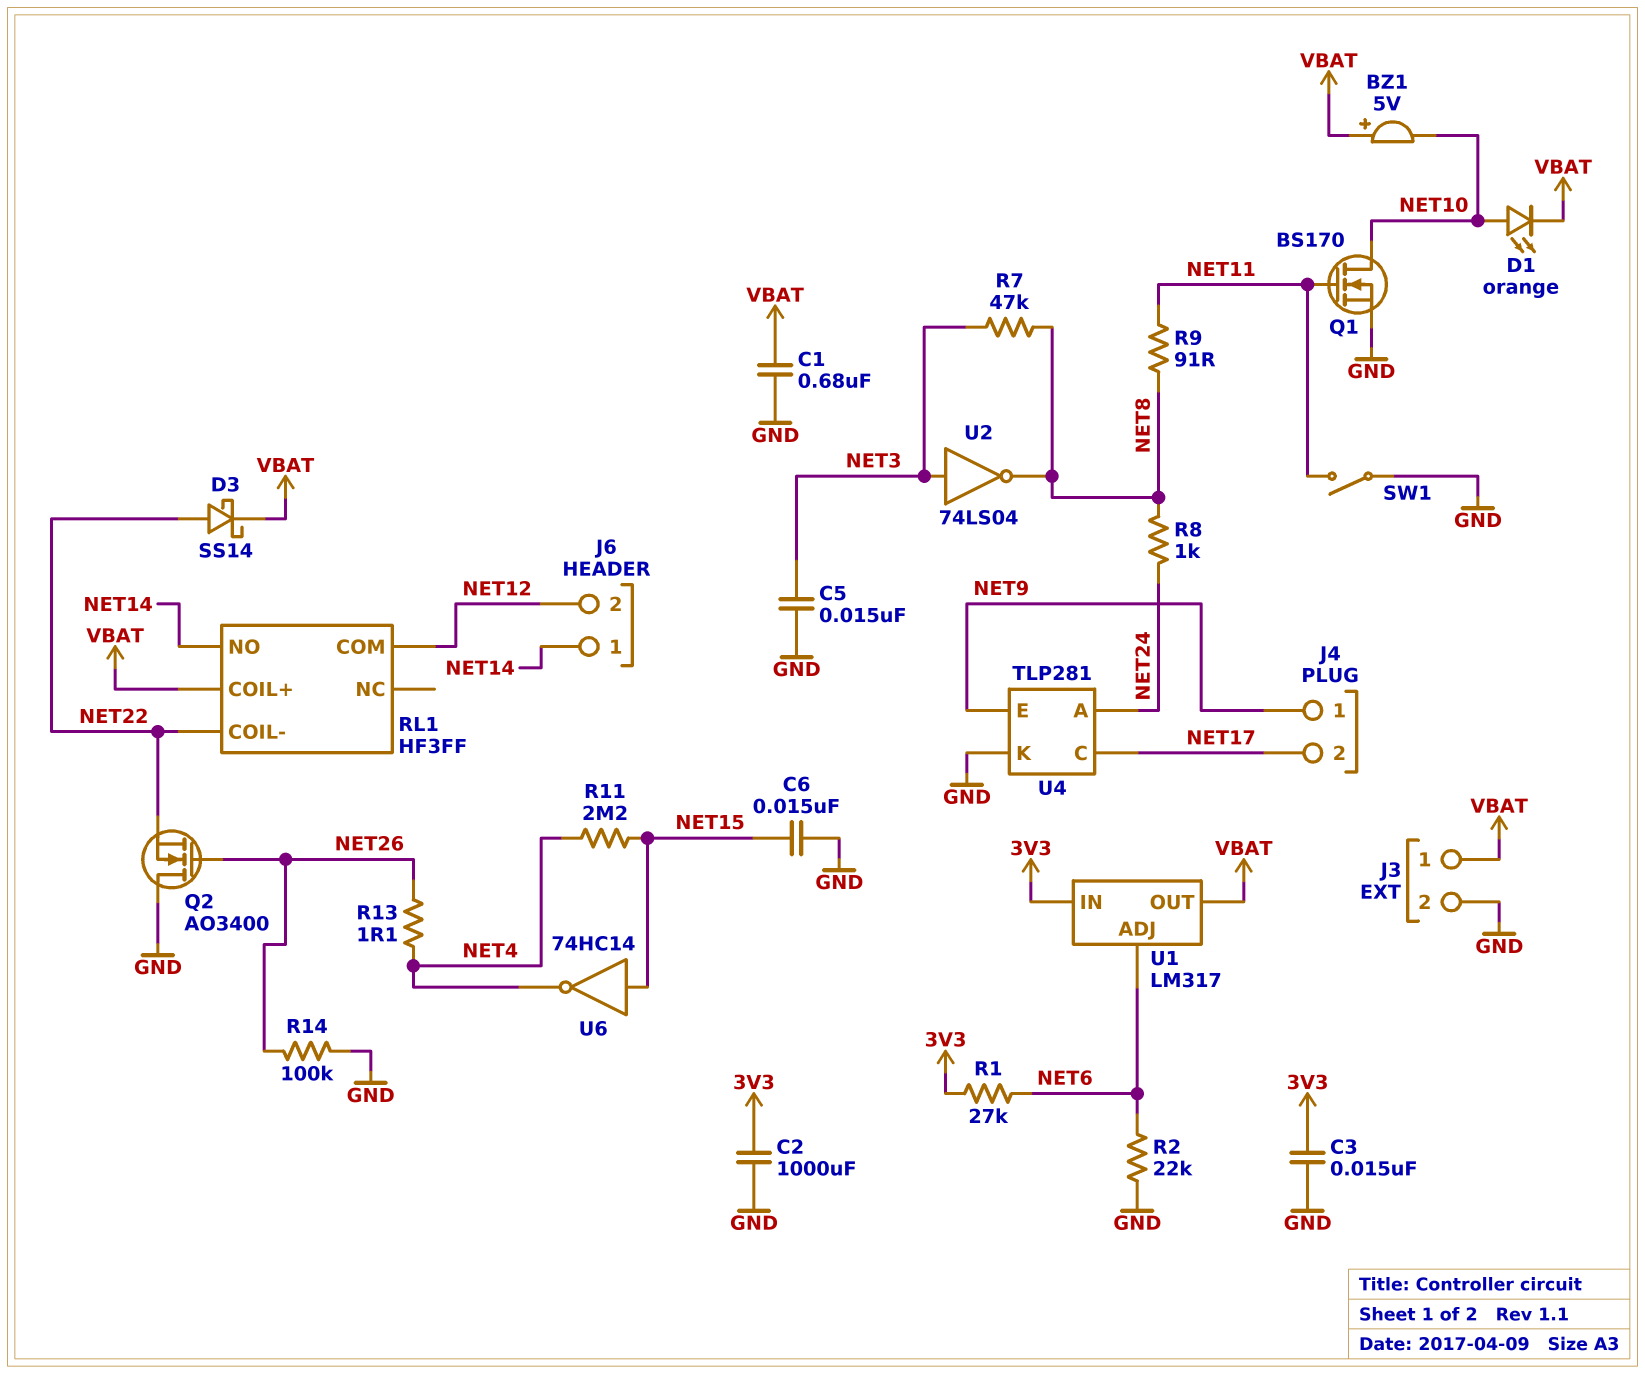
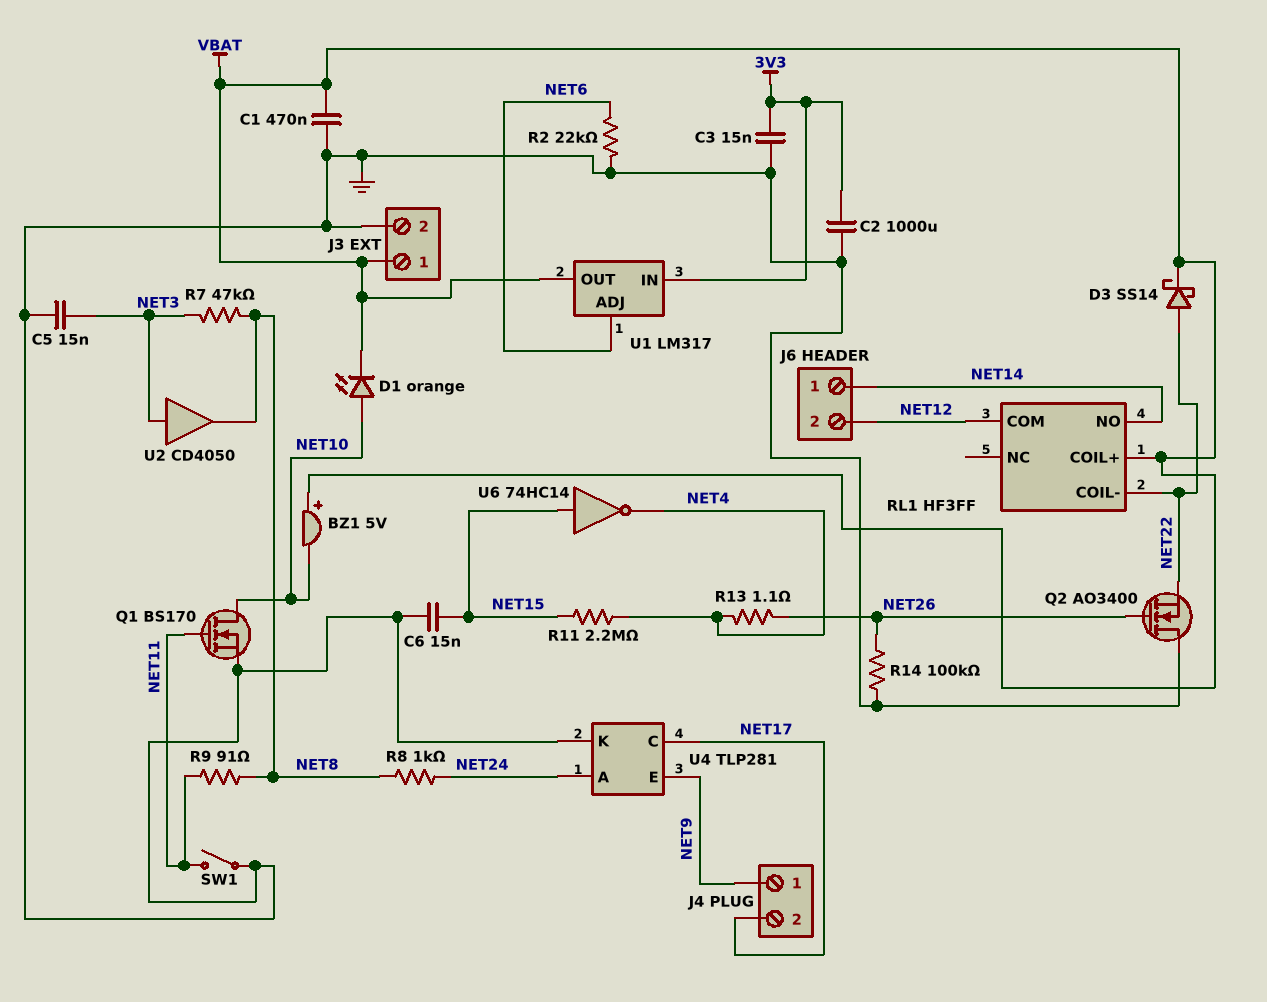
C1: 680nF (GND, VBAT) -> 470nF (GND, VBAT)
R1: 27k (3V3, NET6) -> none
U2: NOT 74LS04 (in NET3, out NET8) -> buffer CD4050 (in NET3, out NET8)

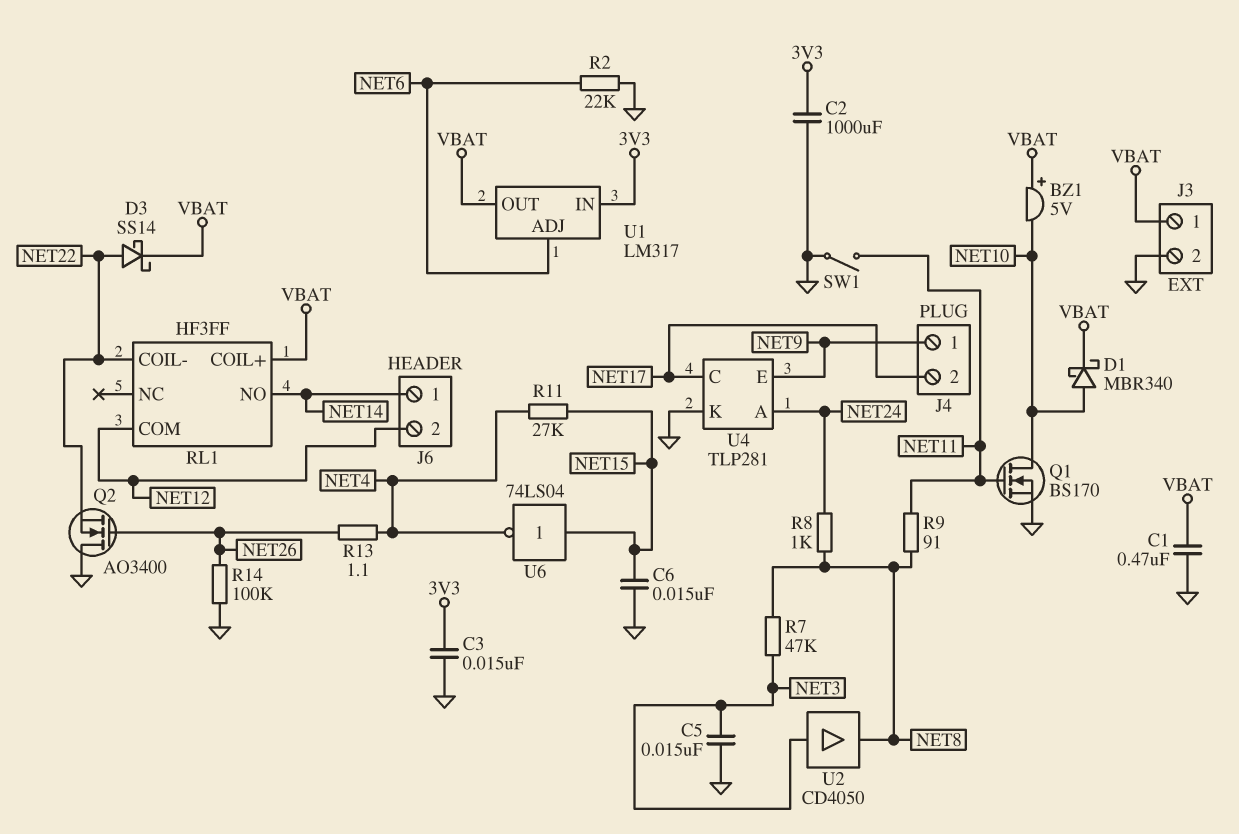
D1: LED orange (A NET10, K VBAT) -> schottky MBR340 (A NET10, K VBAT)
R11: 2.2M (NET4, NET15) -> 27k (NET4, NET15)
U6: NOT 74HC14 (in NET15, out NET4) -> NOT 74LS04 (in NET15, out NET4)

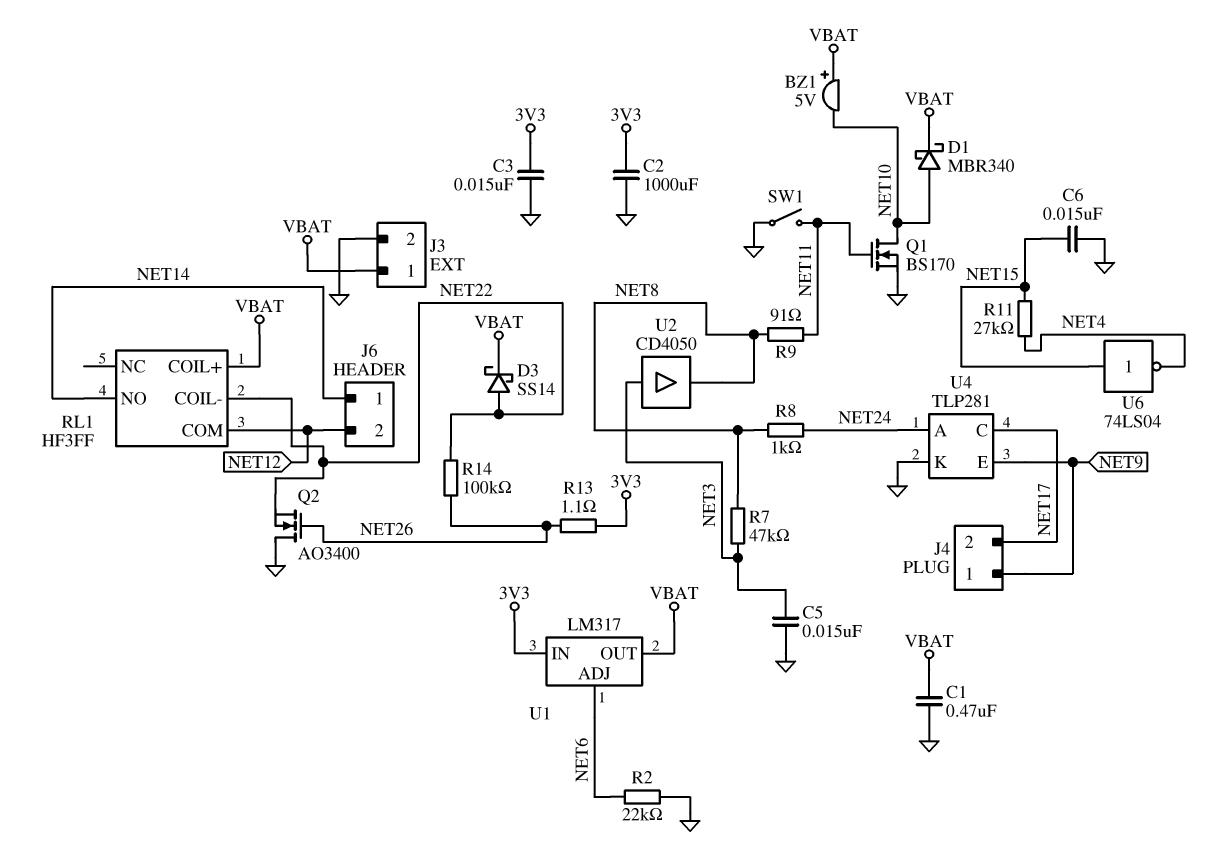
R13: 1.1 (NET4, NET26) -> 1.1 (3V3, NET26)
R14: 100k (GND, NET26) -> 100k (NET22, NET26)

